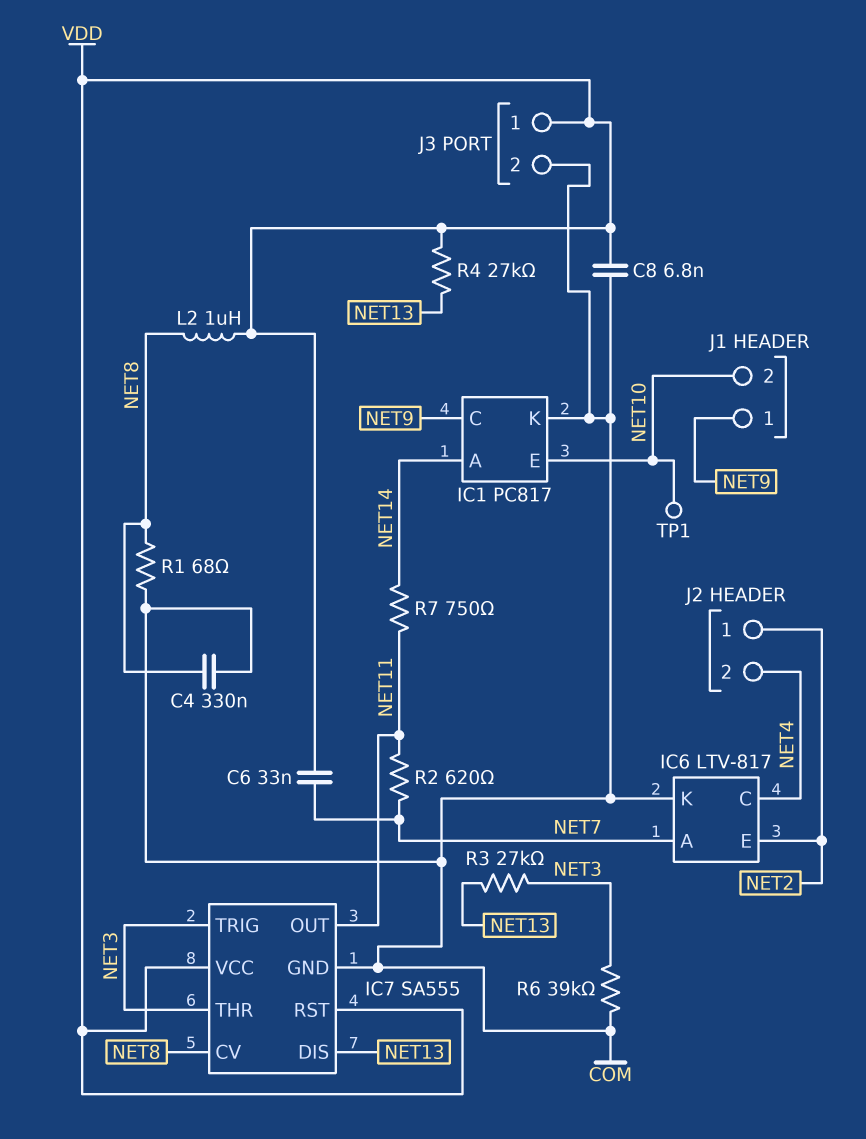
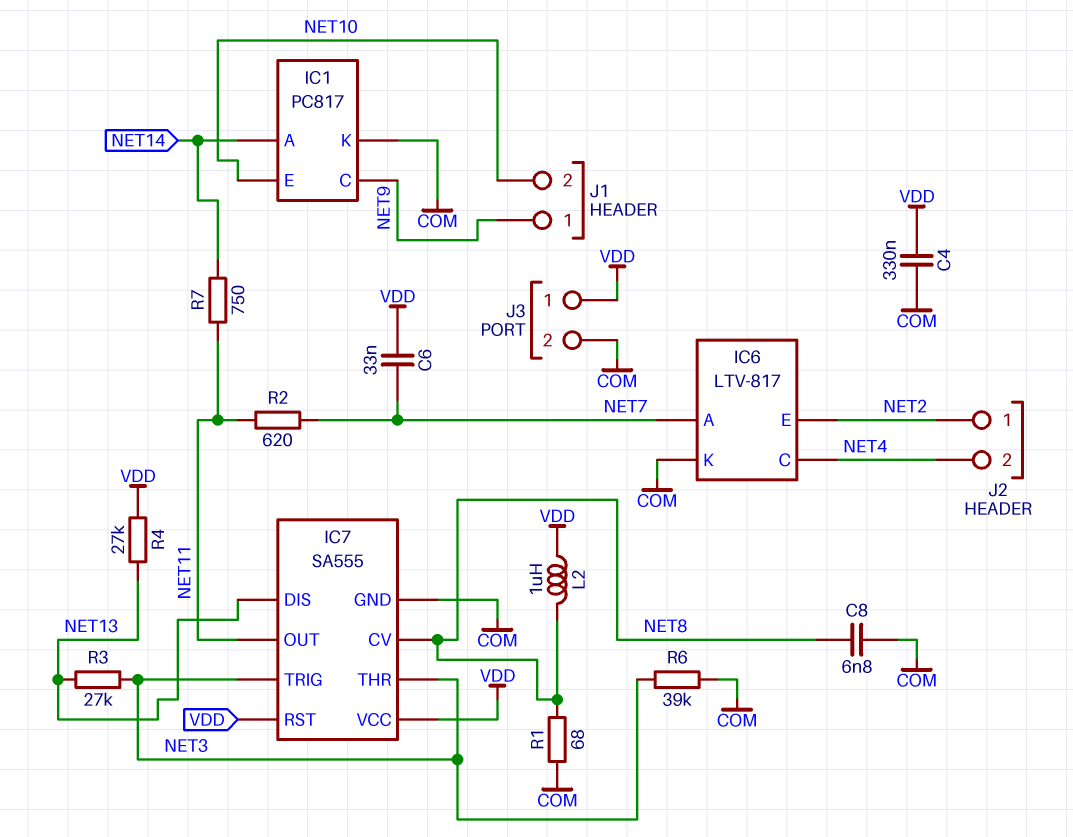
C4: 330nF (COM, NET8) -> 330nF (COM, VDD)
C8: 6.8nF (COM, VDD) -> 6.8nF (COM, NET8)
TP1: test point (NET10) -> none

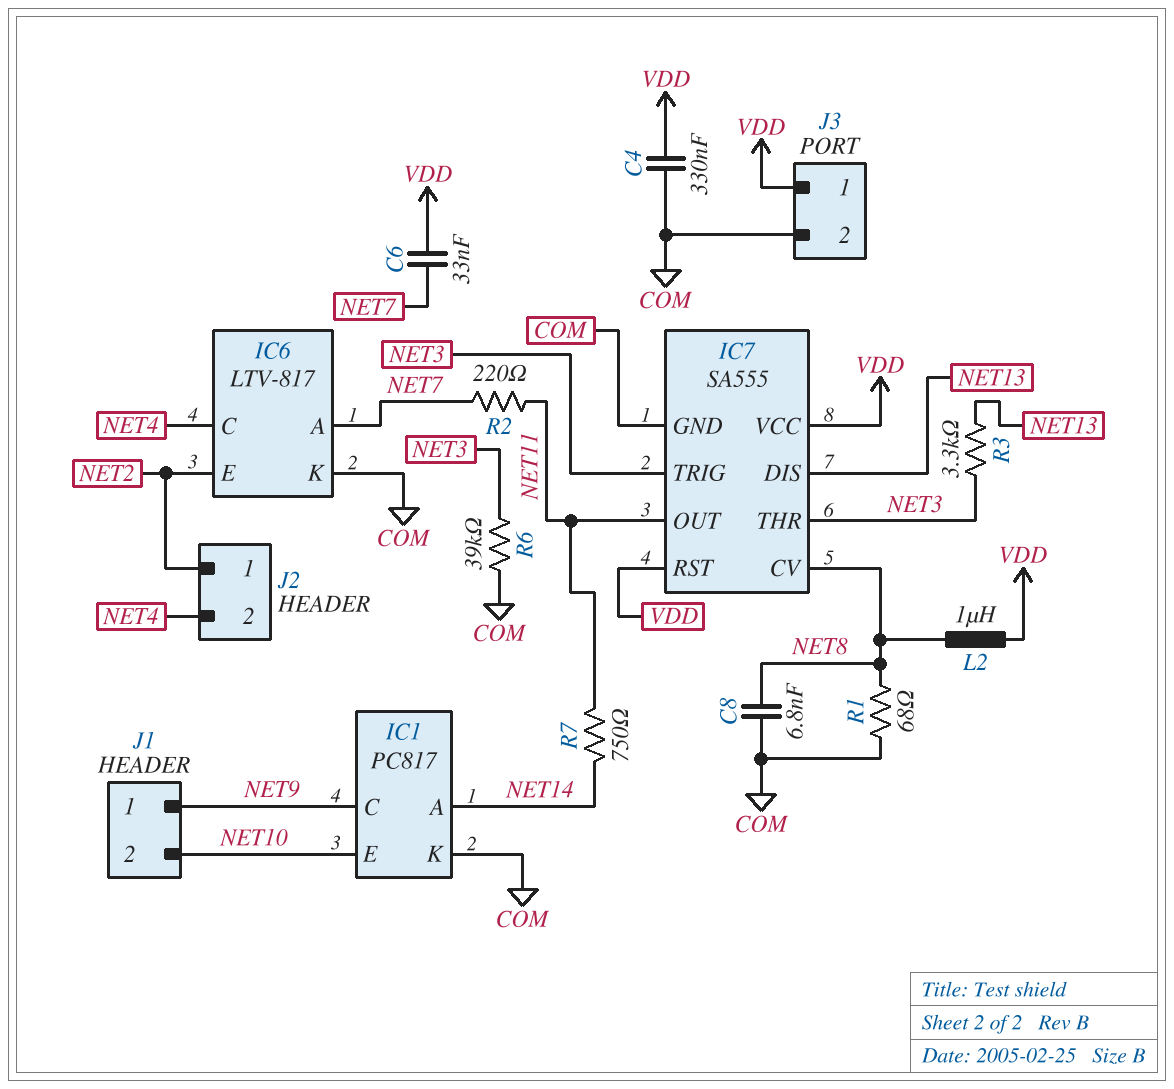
R2: 620 (NET7, NET11) -> 220 (NET7, NET11)
R3: 27k (NET3, NET13) -> 3.3k (NET3, NET13)
R4: 27k (NET13, VDD) -> none

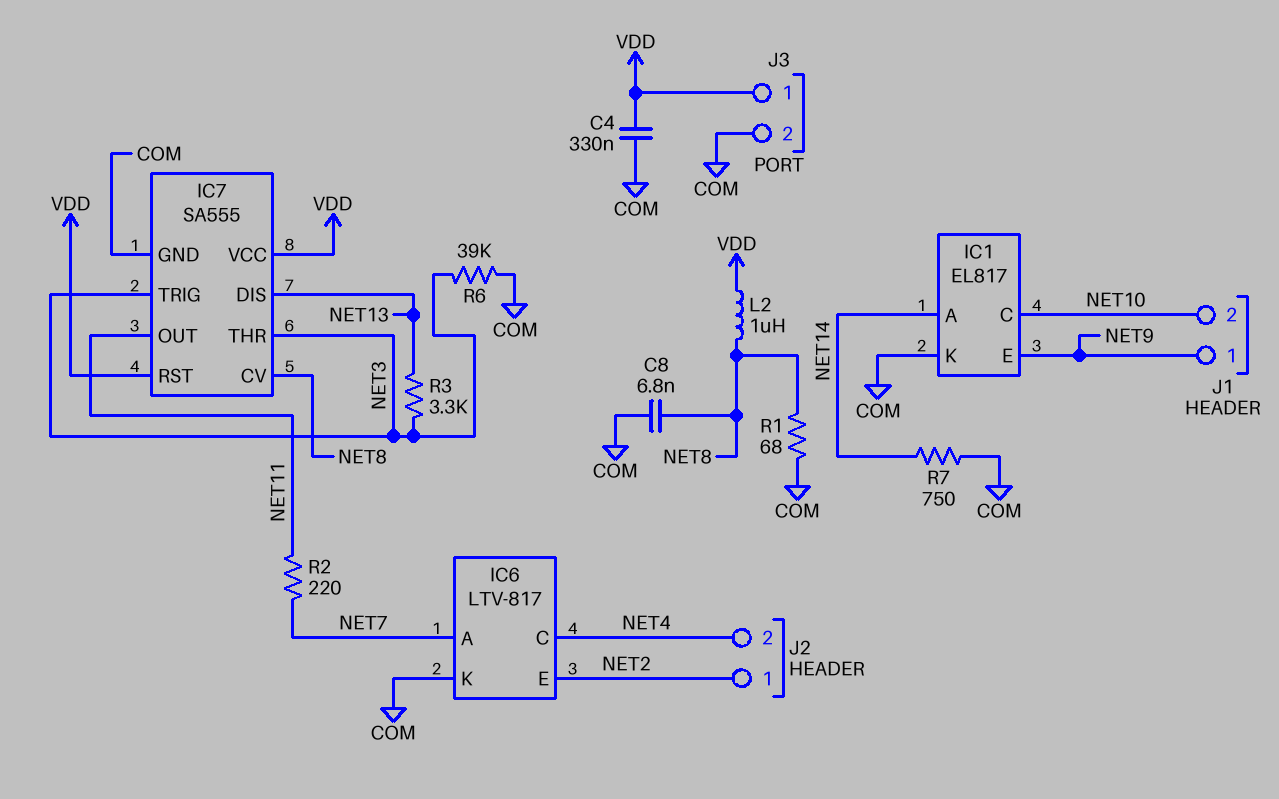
C6: 33nF (NET7, VDD) -> none
IC1: PC817 -> EL817
IC1 pin C: NET9 -> NET10
IC1 pin E: NET10 -> NET9
R7: 750 (NET11, NET14) -> 750 (COM, NET14)

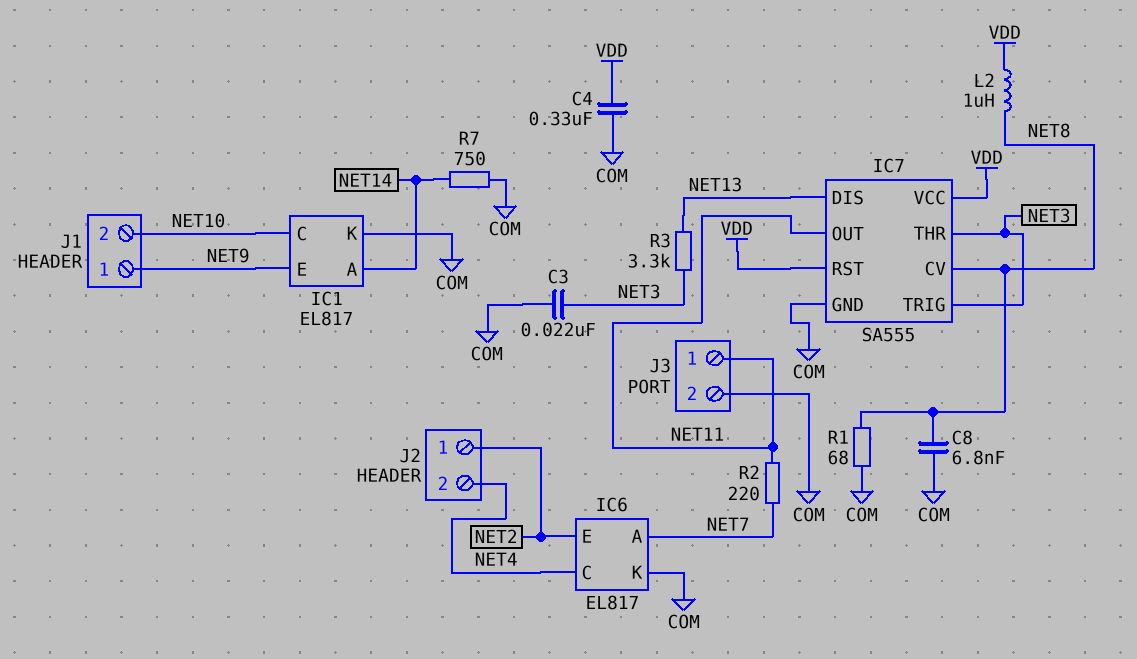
C3: none -> 22nF (COM, NET3)
IC6: LTV-817 -> EL817
J3 pin 1: VDD -> NET11
R6: 39k (COM, NET3) -> none

